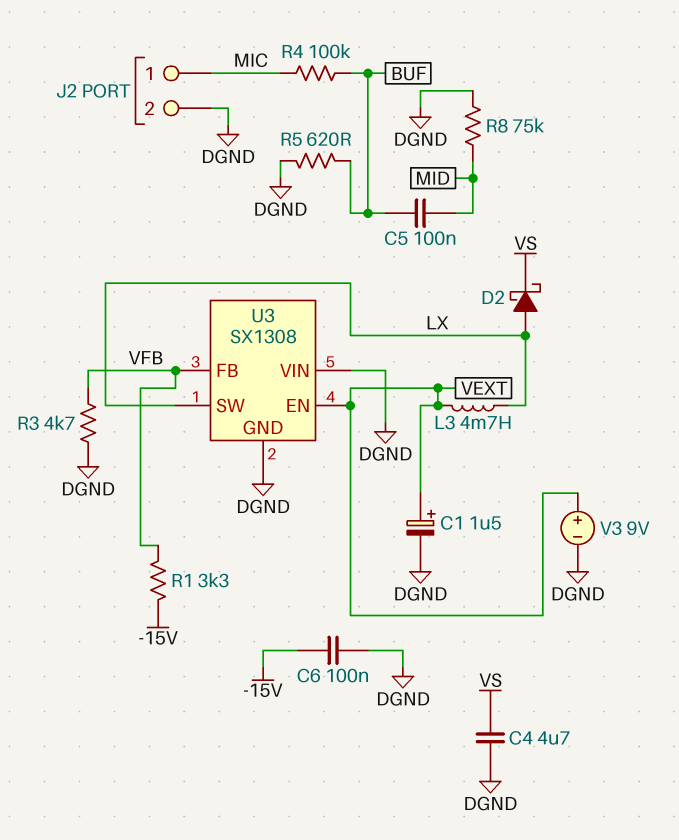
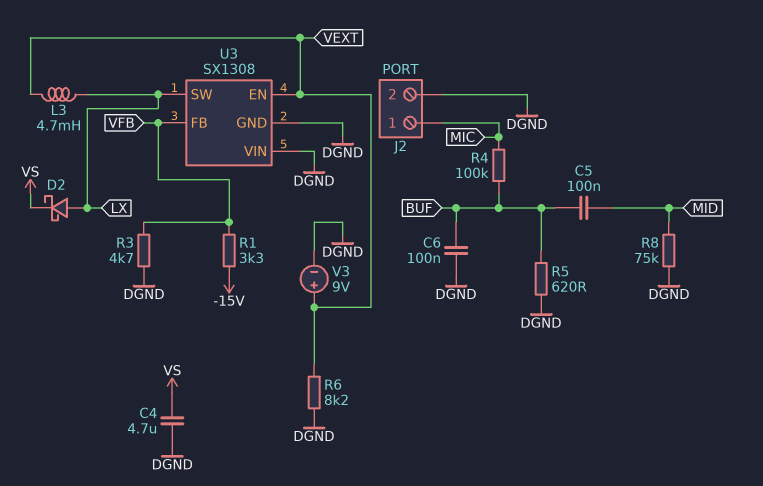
C1: 1.5uF (plus VEXT, minus DGND) -> none
C6: 100nF (-15V, DGND) -> 100nF (BUF, DGND)
R6: none -> 8.2k (DGND, VEXT)

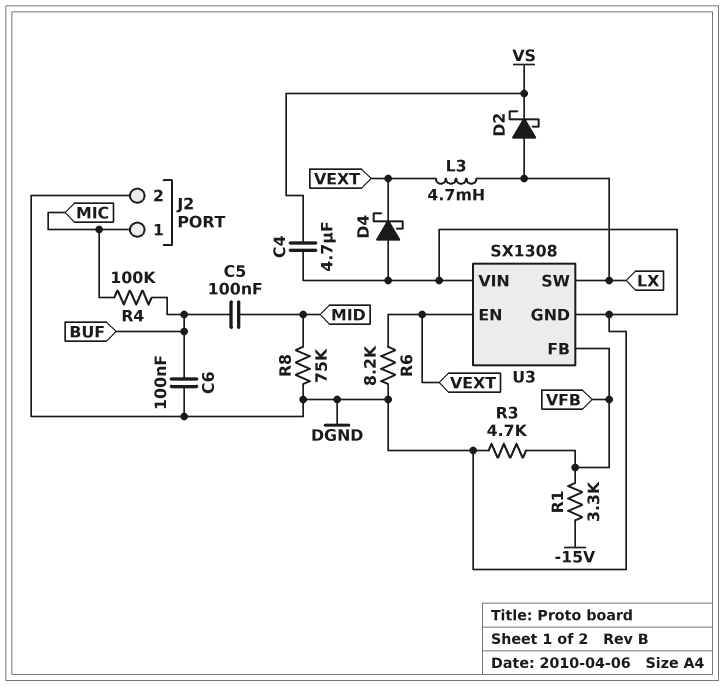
D4: none -> schottky (A DGND, K VEXT)
R5: 620 (BUF, DGND) -> none
V3: 9V (plus VEXT, minus DGND) -> none

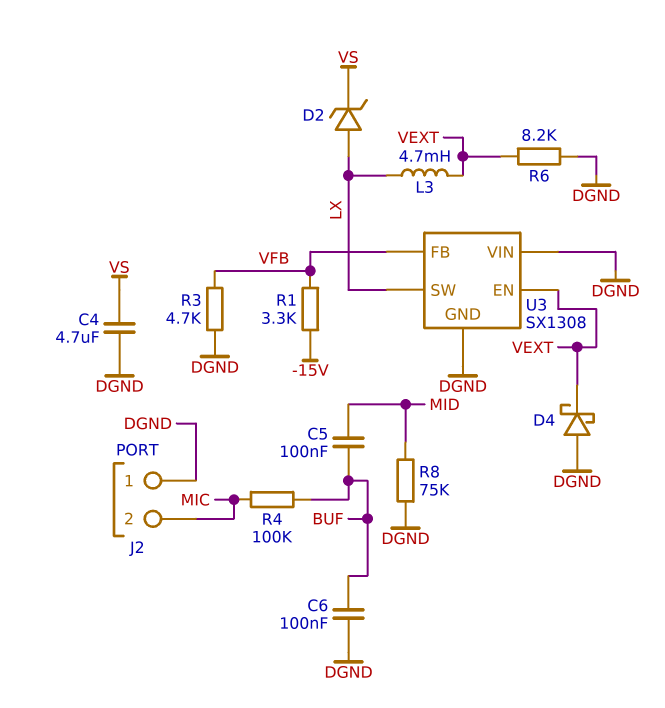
D2: schottky (A LX, K VS) -> zener (A LX, K VS)
J2 pin 1: MIC -> DGND
J2 pin 2: DGND -> MIC

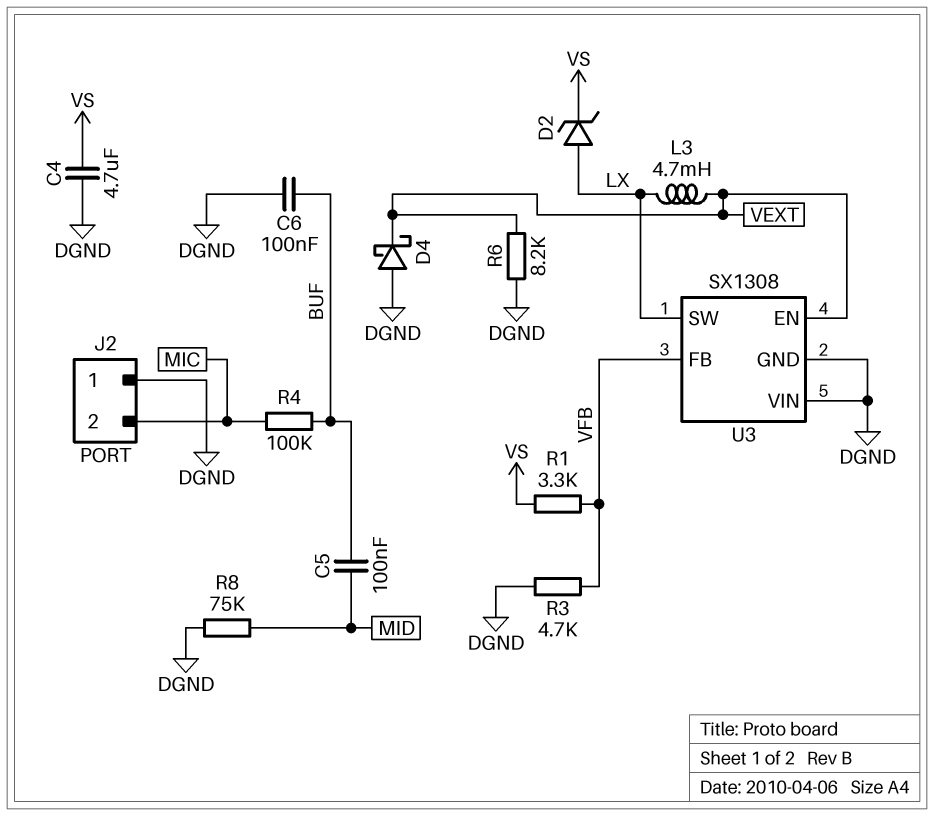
R1: 3.3k (-15V, VFB) -> 3.3k (VFB, VS)

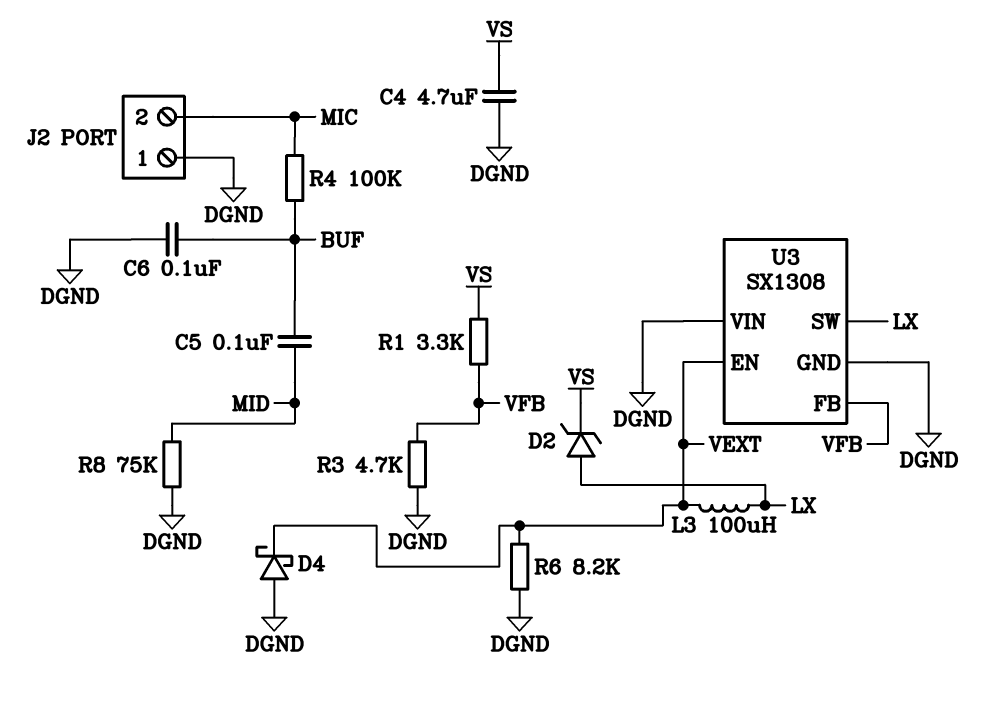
L3: 4.7mH (LX, VEXT) -> 100uH (LX, VEXT)

